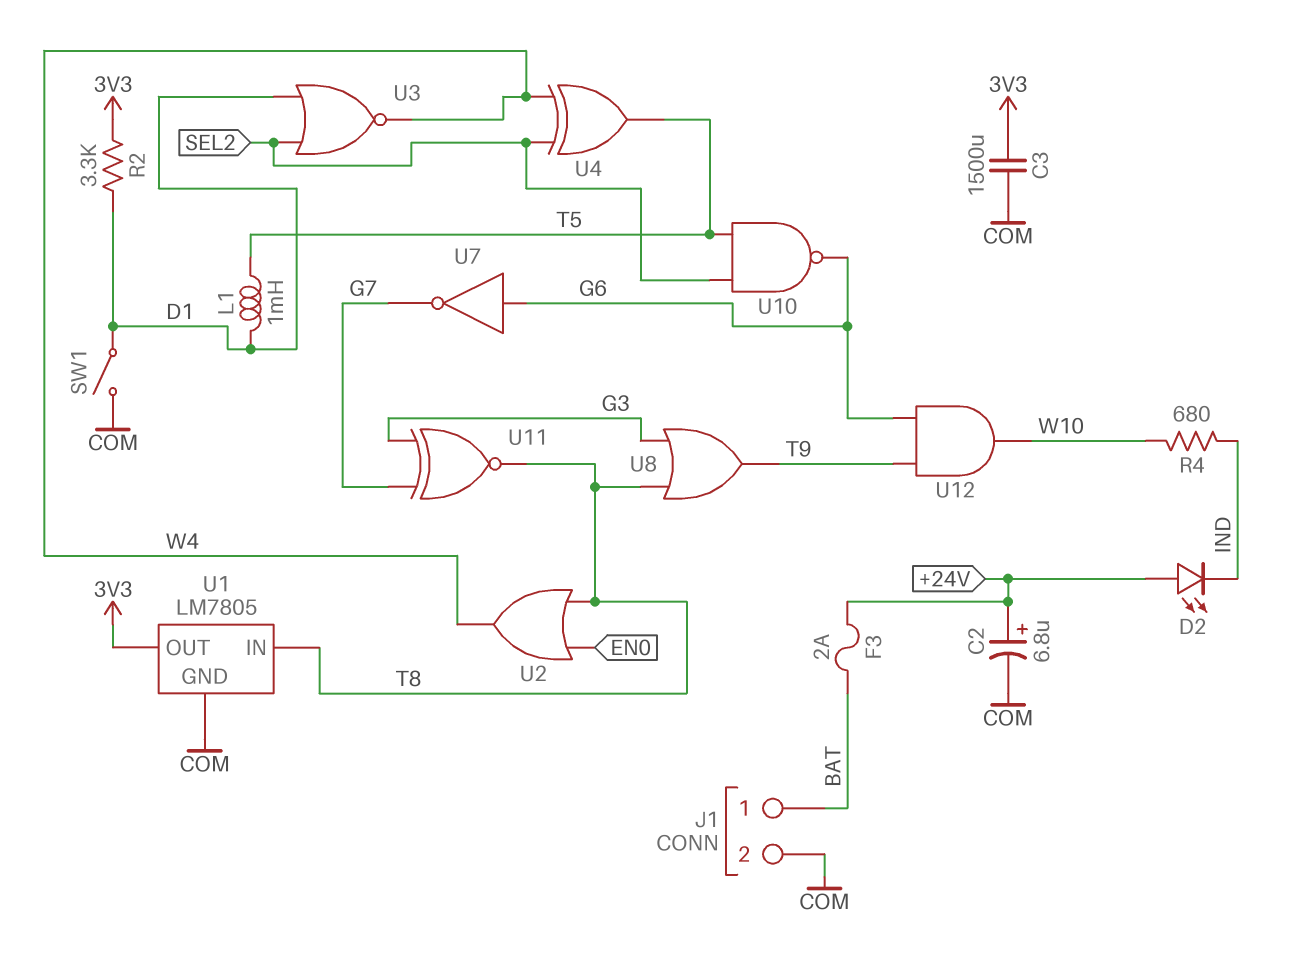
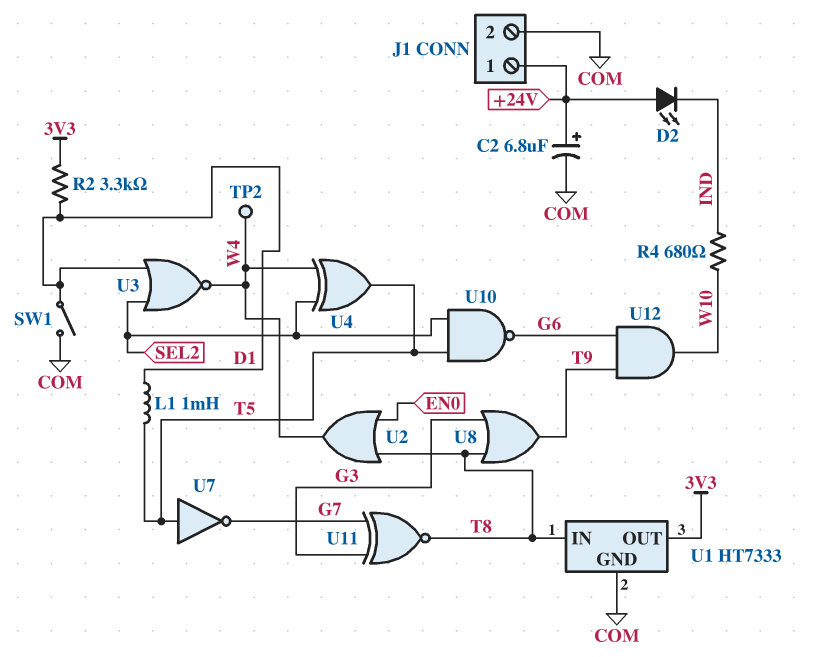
C3: 1500uF (3V3, COM) -> none
F3: 2A (+24V, BAT) -> none
J1 pin 1: BAT -> +24V
TP2: none -> test point (W4)
U1: LM7805 -> HT7333
U7: NOT (in G6, out G7) -> NOT (in T5, out G7)

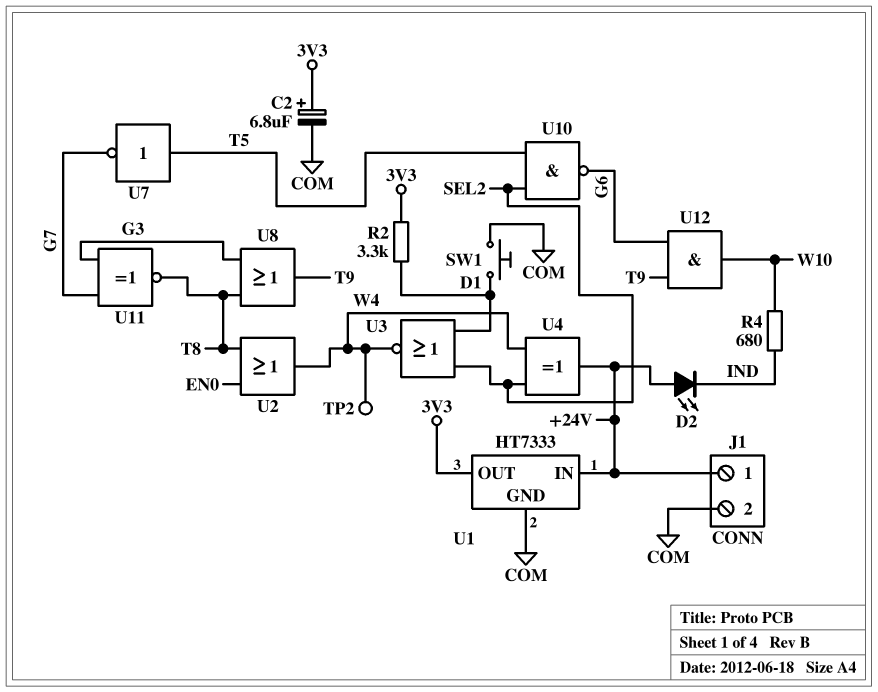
C2: 6.8uF (plus +24V, minus COM) -> 6.8uF (plus 3V3, minus COM)
L1: 1mH (D1, T5) -> none
SW1: switch (COM, D1) -> button (COM, D1)
U1 pin IN: T8 -> +24V
U4: XOR (in SEL2, in W4, out T5) -> XOR (in SEL2, in W4, out +24V)

